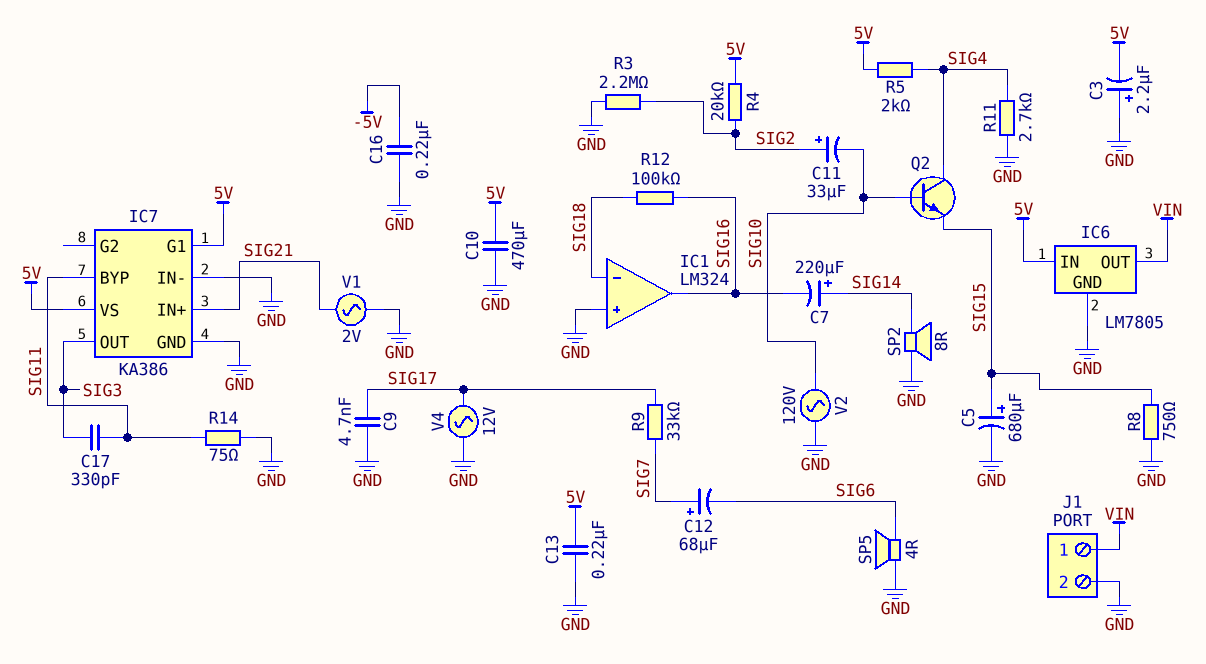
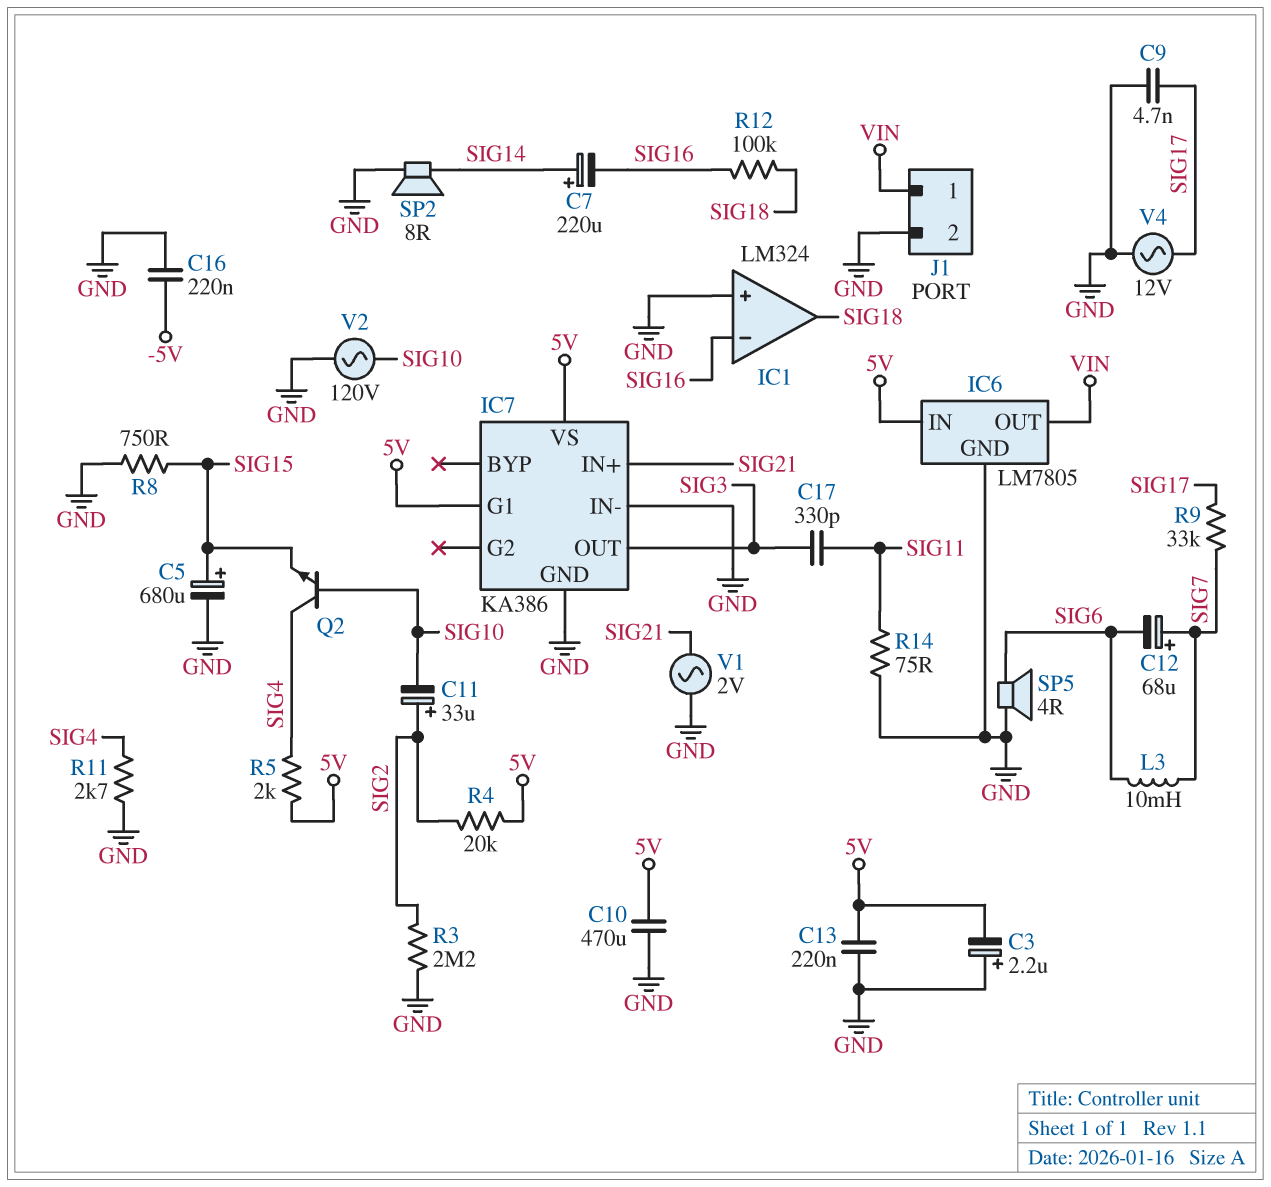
IC1 pin in-: SIG18 -> SIG16
IC1 pin out: SIG16 -> SIG18
IC7 pin BYP: SIG11 -> none
L3: none -> 10mH (SIG6, SIG7)

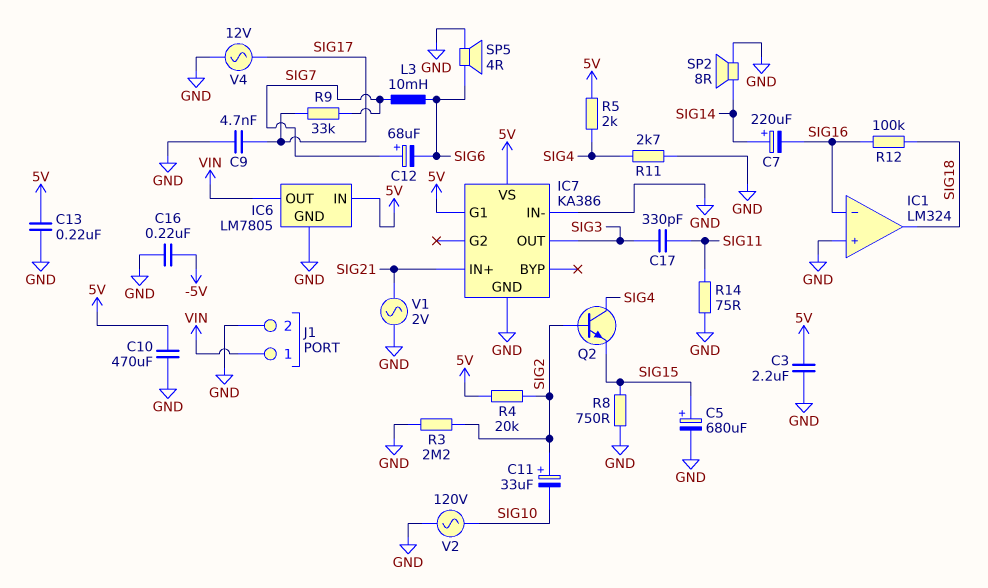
C3: 2.2uF (plus GND, minus 5V) -> 2.2uF (5V, GND)
Q2: NPN (B SIG10, C SIG4, E SIG15) -> NPN (B SIG2, C SIG4, E SIG15)

